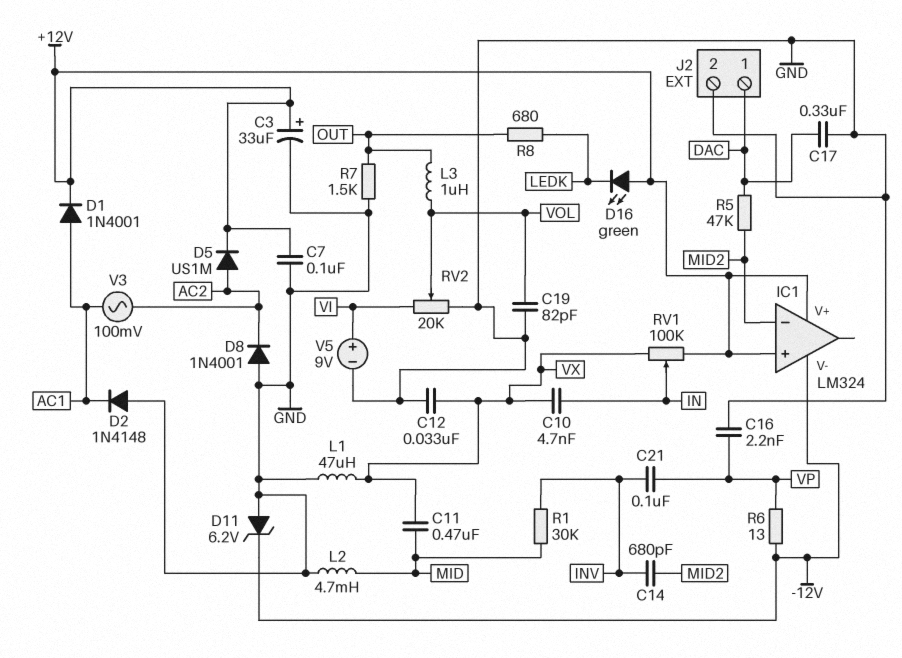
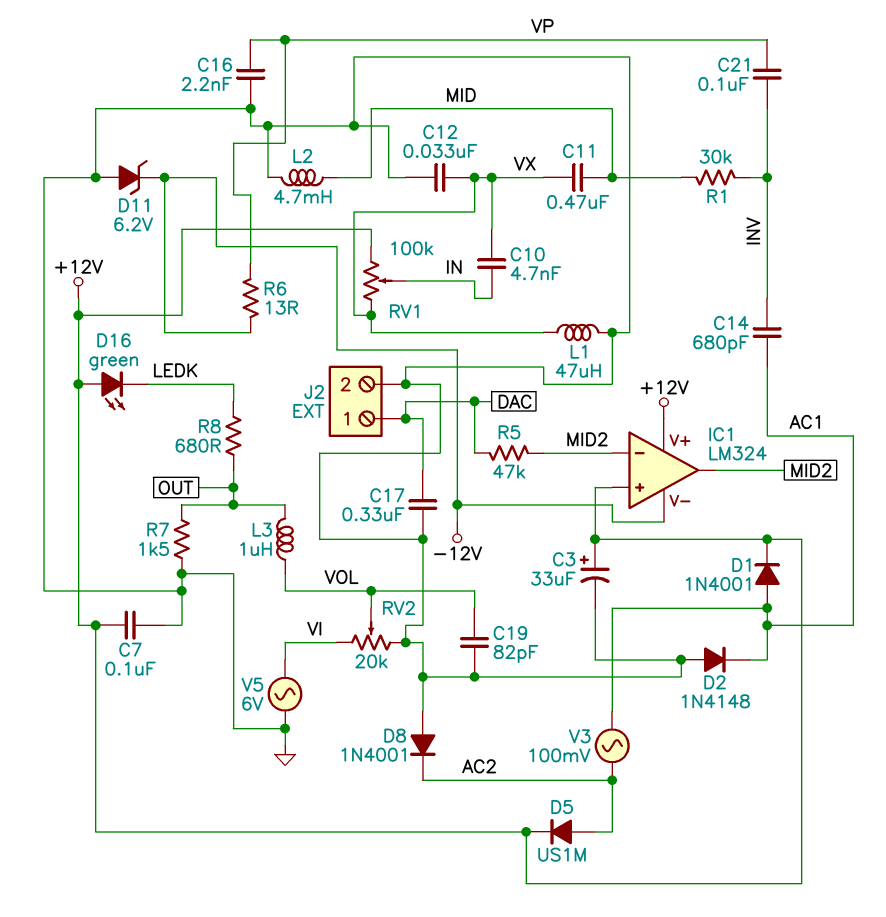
C14: 680pF (INV, MID2) -> 680pF (AC1, INV)
IC1 pin out: none -> MID2
V5: 9V (plus VI, minus GND) -> AC 6V (GND, VI)

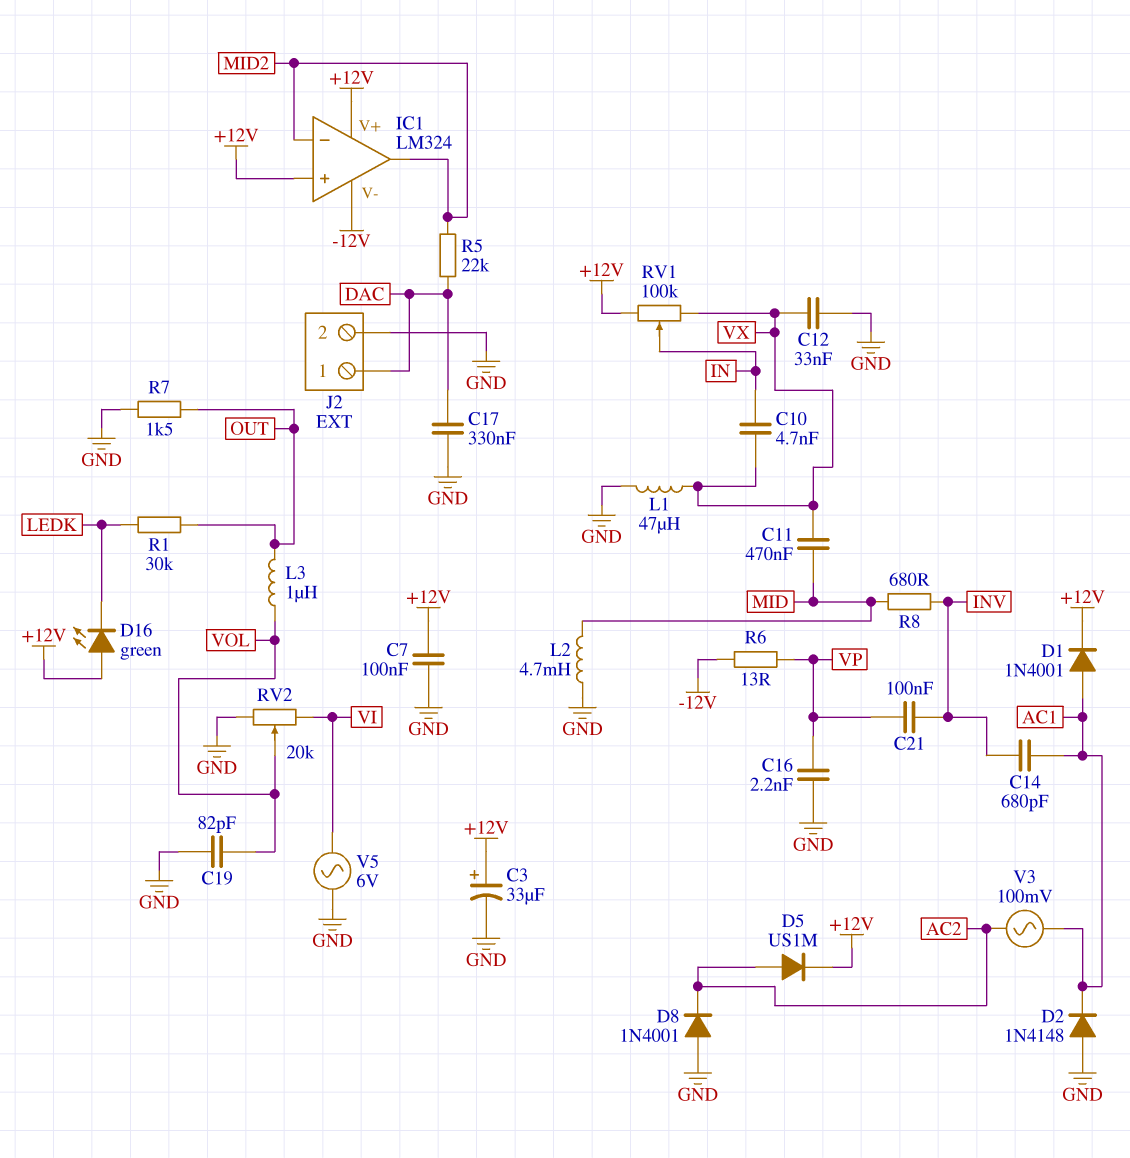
D11: zener 6.2V (A GND, K -12V) -> none
R1: 30k (INV, MID) -> 30k (LEDK, OUT)
R5: 47k (DAC, MID2) -> 22k (DAC, MID2)
R8: 680 (LEDK, OUT) -> 680 (INV, MID)

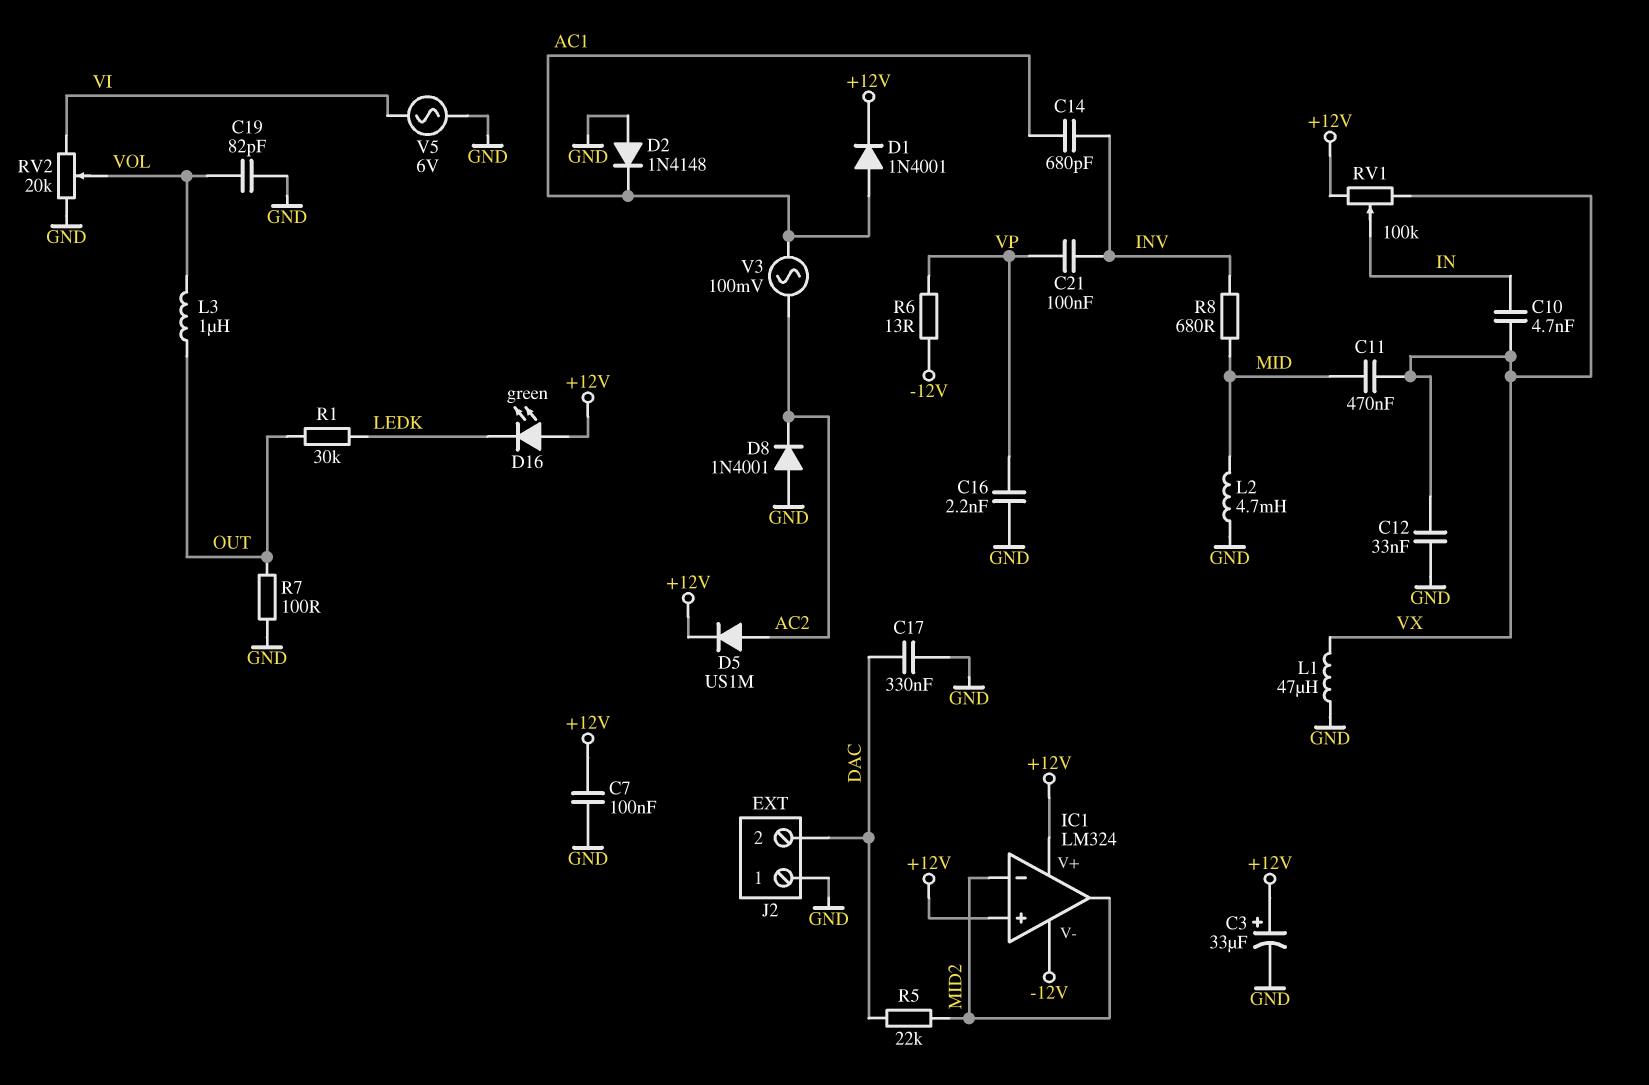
J2 pin 1: DAC -> GND
J2 pin 2: GND -> DAC
R7: 1.5k (GND, OUT) -> 100 (GND, OUT)

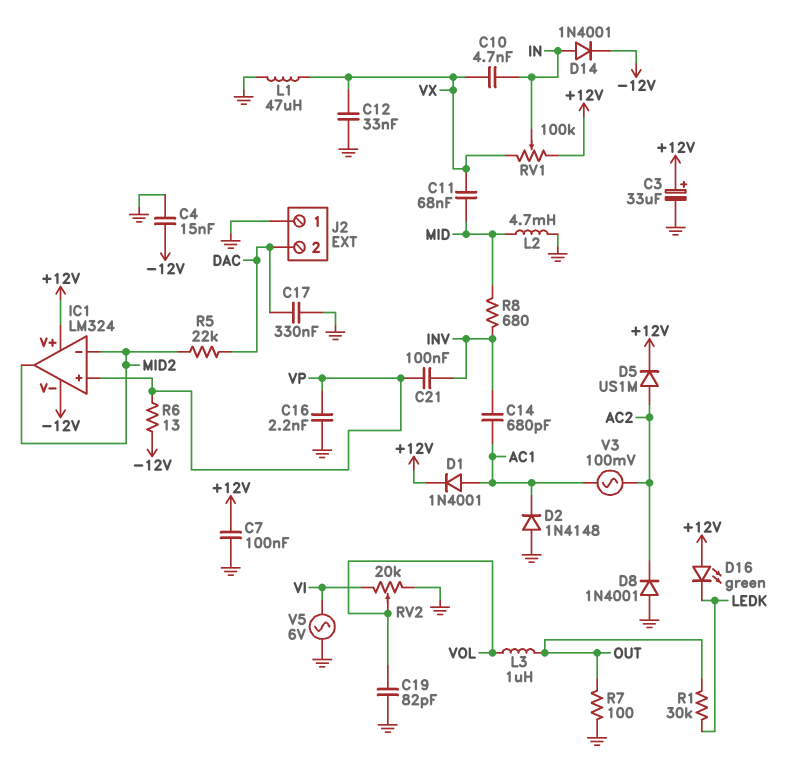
C4: none -> 15nF (-12V, GND)
C11: 470nF (MID, VX) -> 68nF (MID, VX)
D14: none -> diode 1N4001 (A IN, K -12V)
IC1 pin in+: +12V -> VP

